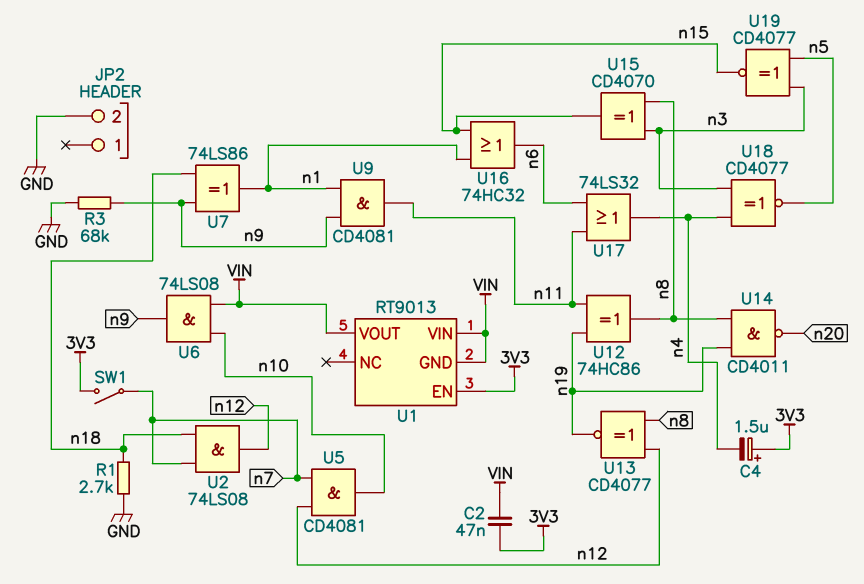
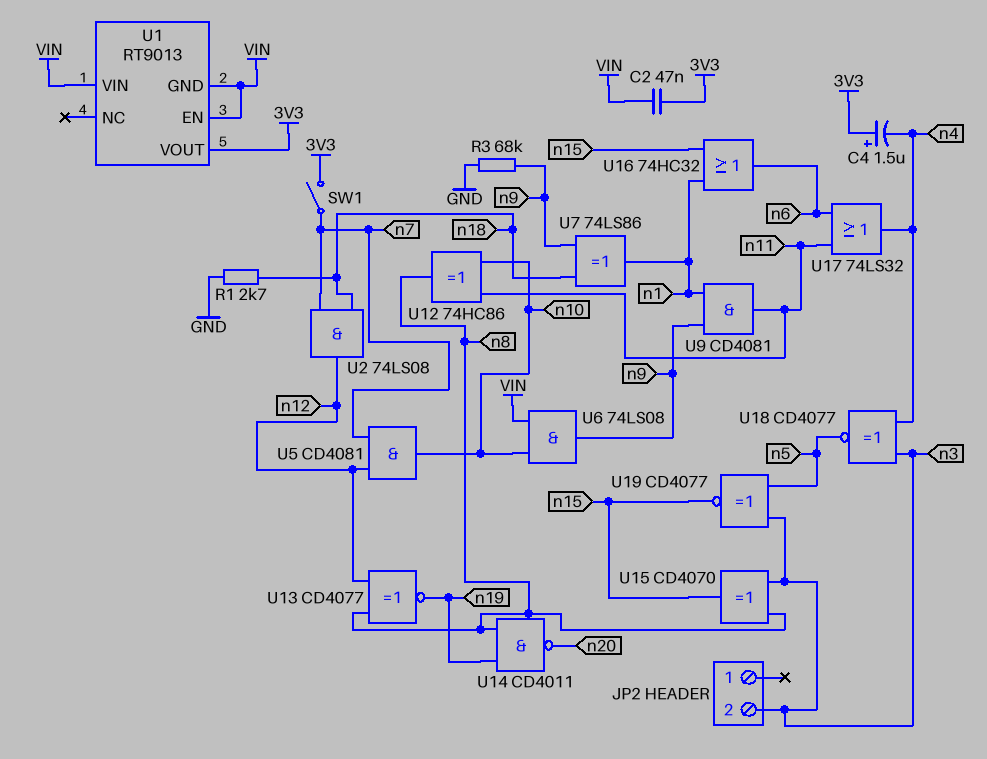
JP2 pin 2: GND -> n3
U1 pin EN: 3V3 -> VIN
U1 pin VOUT: VIN -> 3V3
U12: XOR 74HC86 (in n11, in n19, out n8) -> XOR 74HC86 (in n10, in n11, out n8)

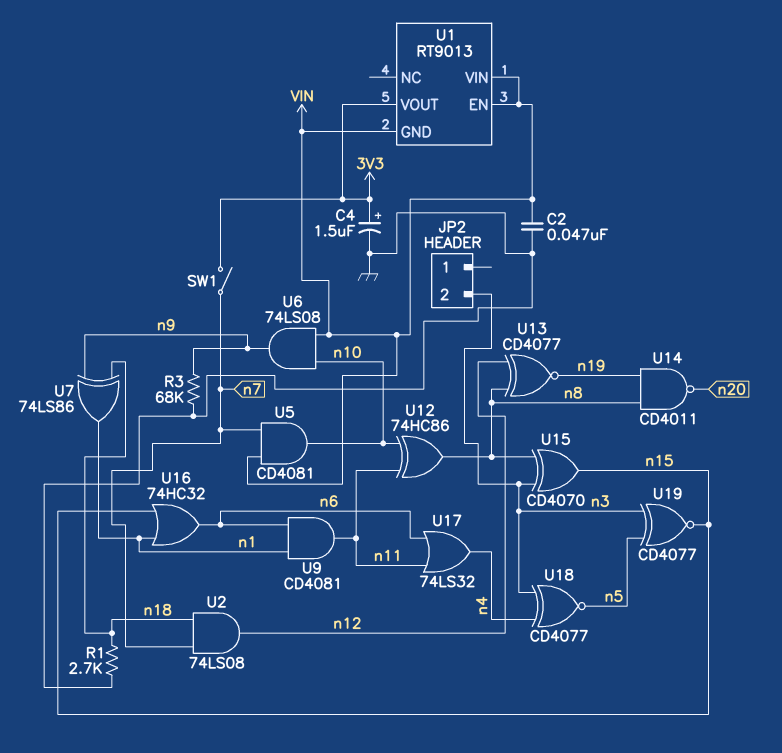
C2: 47nF (3V3, VIN) -> 47nF (GND, VIN)
C4: 1.5uF (plus 3V3, minus n4) -> 1.5uF (plus 3V3, minus GND)
U5: AND CD4081 (in n7, in n12, out n10) -> AND CD4081 (in VIN, in n7, out n10)
U9: AND CD4081 (in n1, in n9, out n11) -> AND CD4081 (in n1, in n6, out n11)

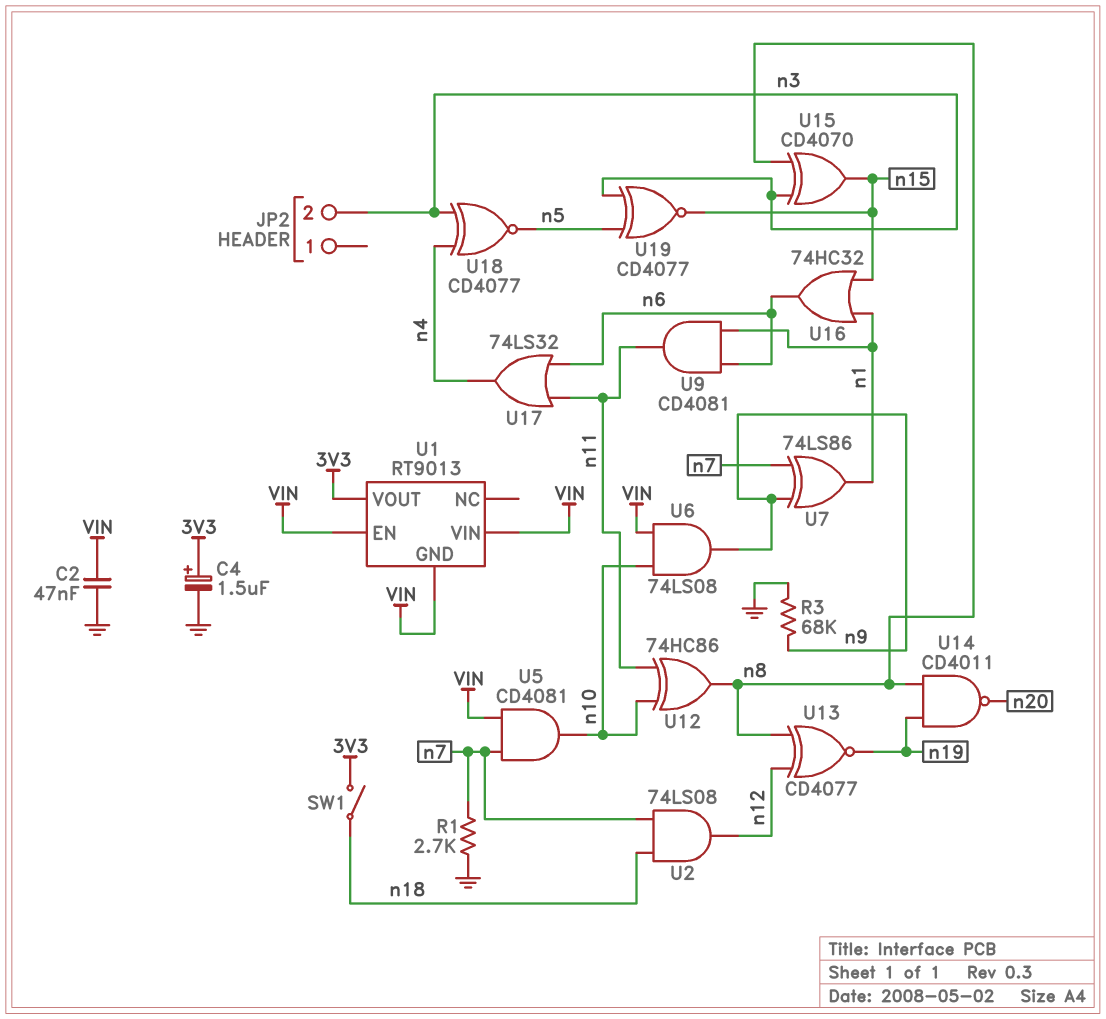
R1: 2.7k (GND, n18) -> 2.7k (GND, n7)
SW1: switch (3V3, n7) -> switch (3V3, n18)
U7: XOR 74LS86 (in n9, in n18, out n1) -> XOR 74LS86 (in n7, in n9, out n1)

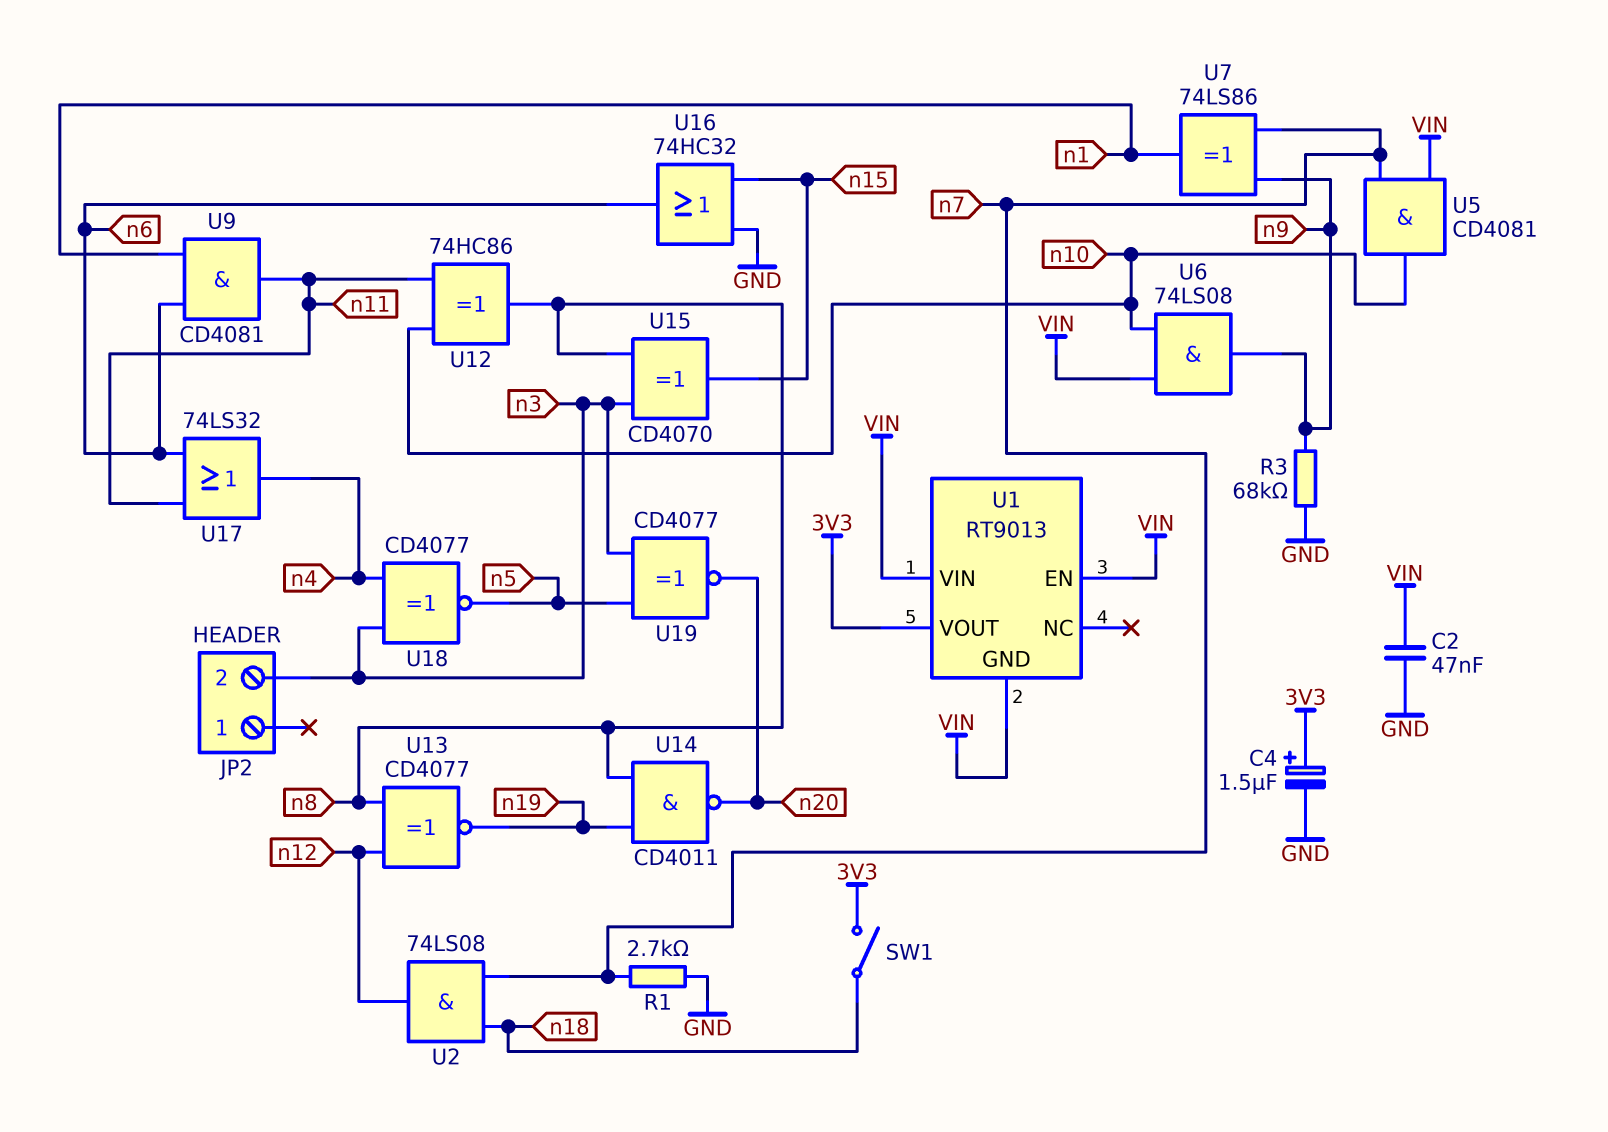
U16: OR 74HC32 (in n1, in n15, out n6) -> OR 74HC32 (in GND, in n15, out n6)
U19: XNOR CD4077 (in n3, in n5, out n15) -> XNOR CD4077 (in n3, in n5, out n20)

